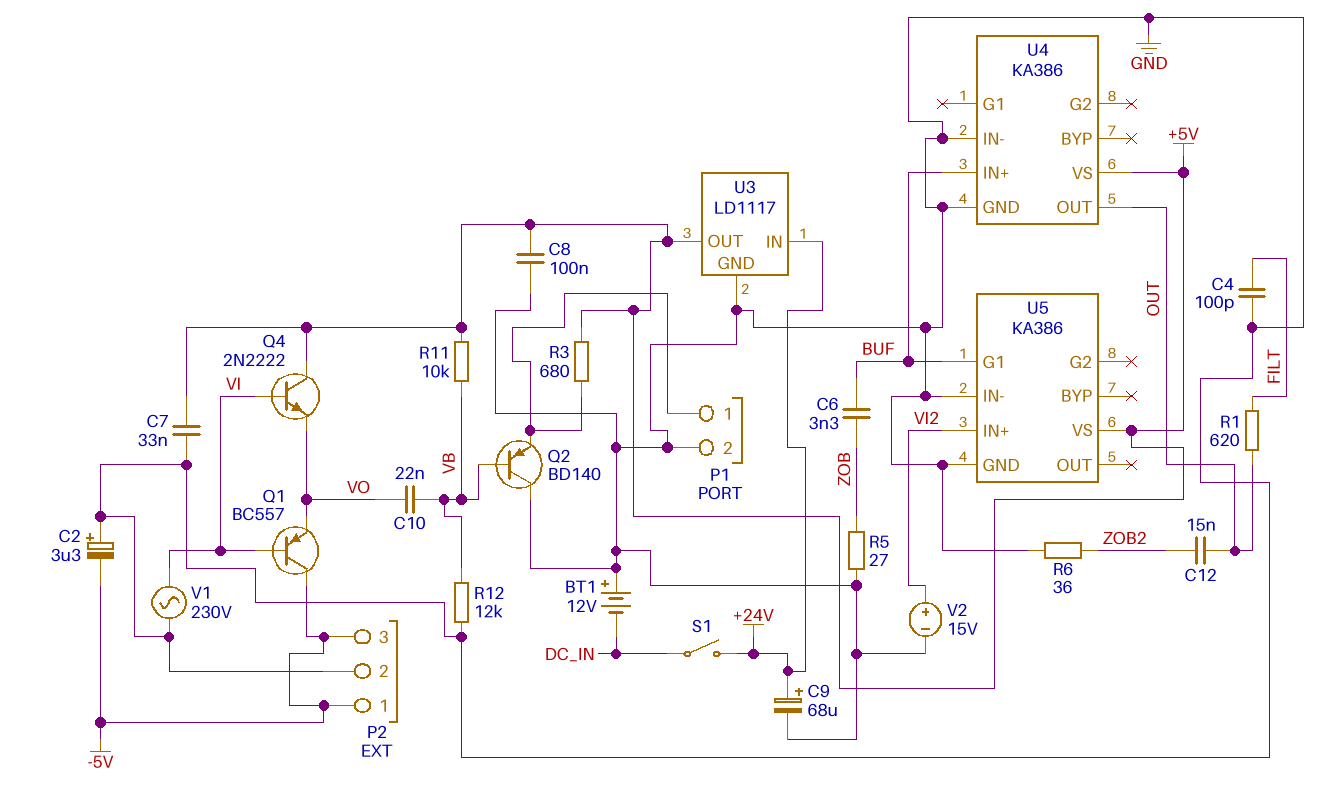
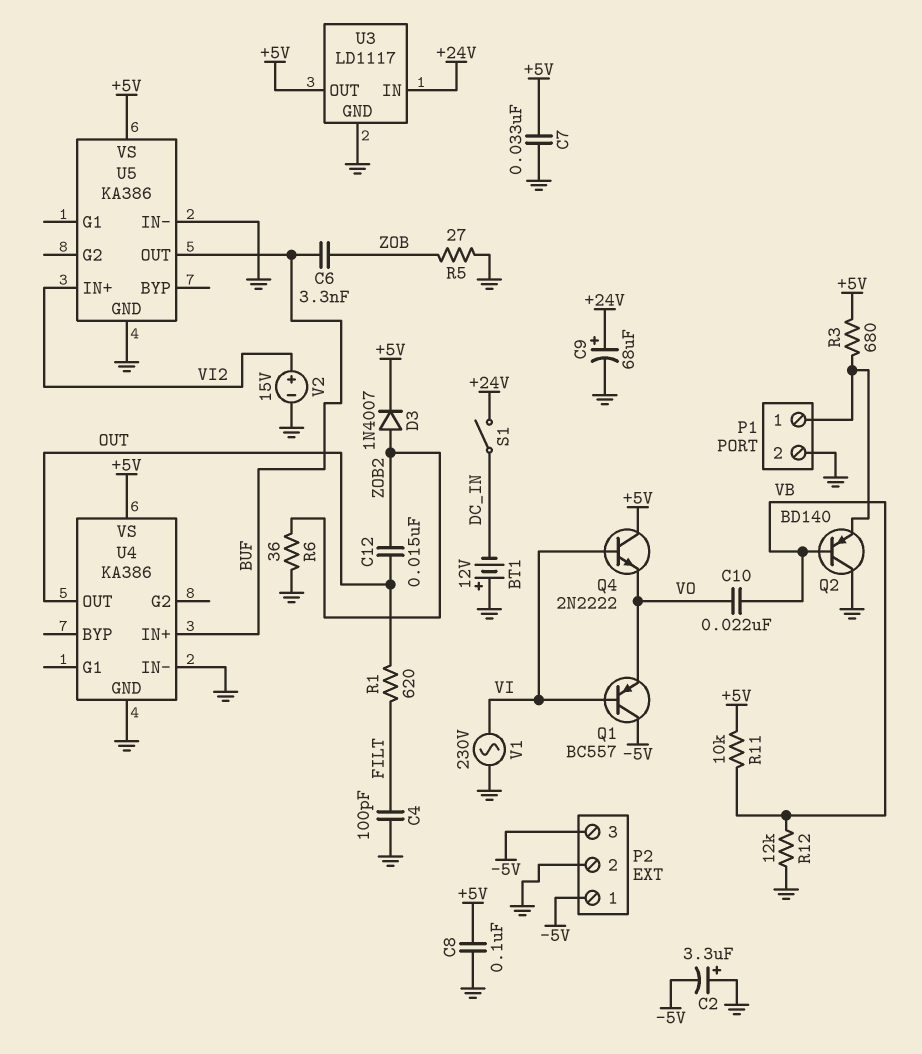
D3: none -> diode 1N4007 (A ZOB2, K +5V)
U5 pin G1: BUF -> none
U5 pin OUT: none -> BUF

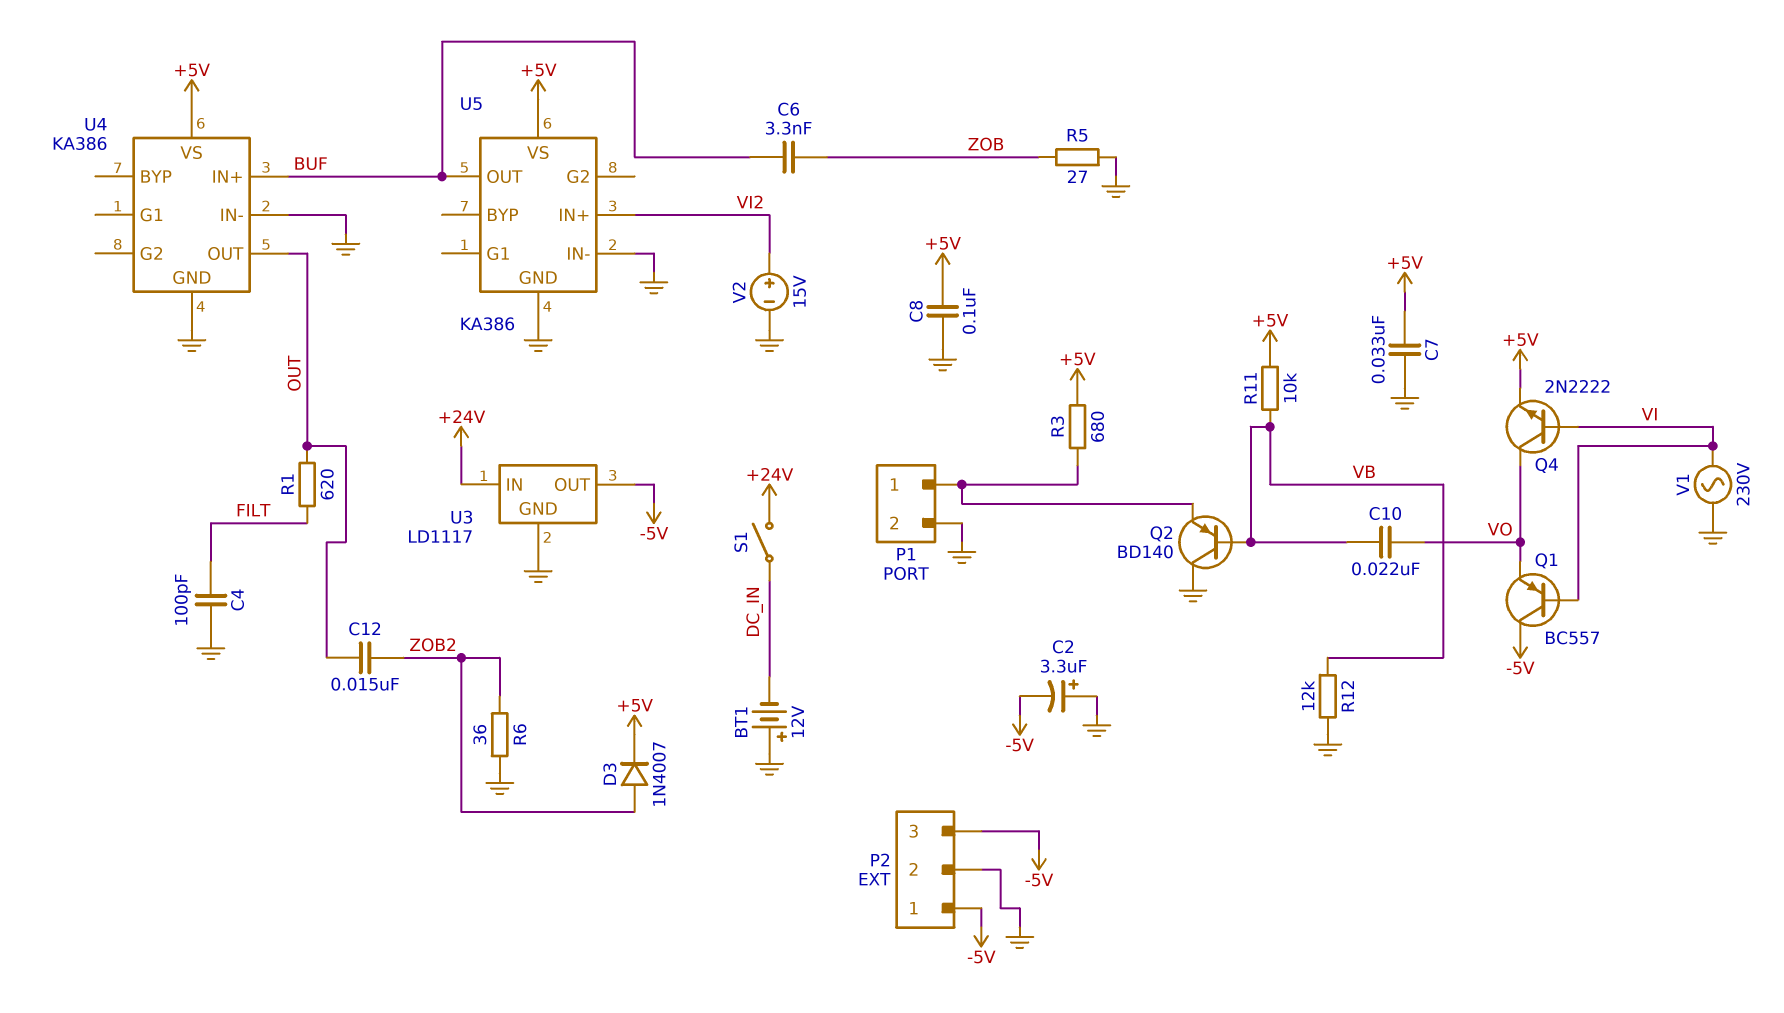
C9: 68uF (plus +24V, minus GND) -> none
Q4: NPN 2N2222 (B VI, C +5V, E VO) -> NPN 2N2222 (B VI, C VO, E +5V)
U3 pin OUT: +5V -> -5V

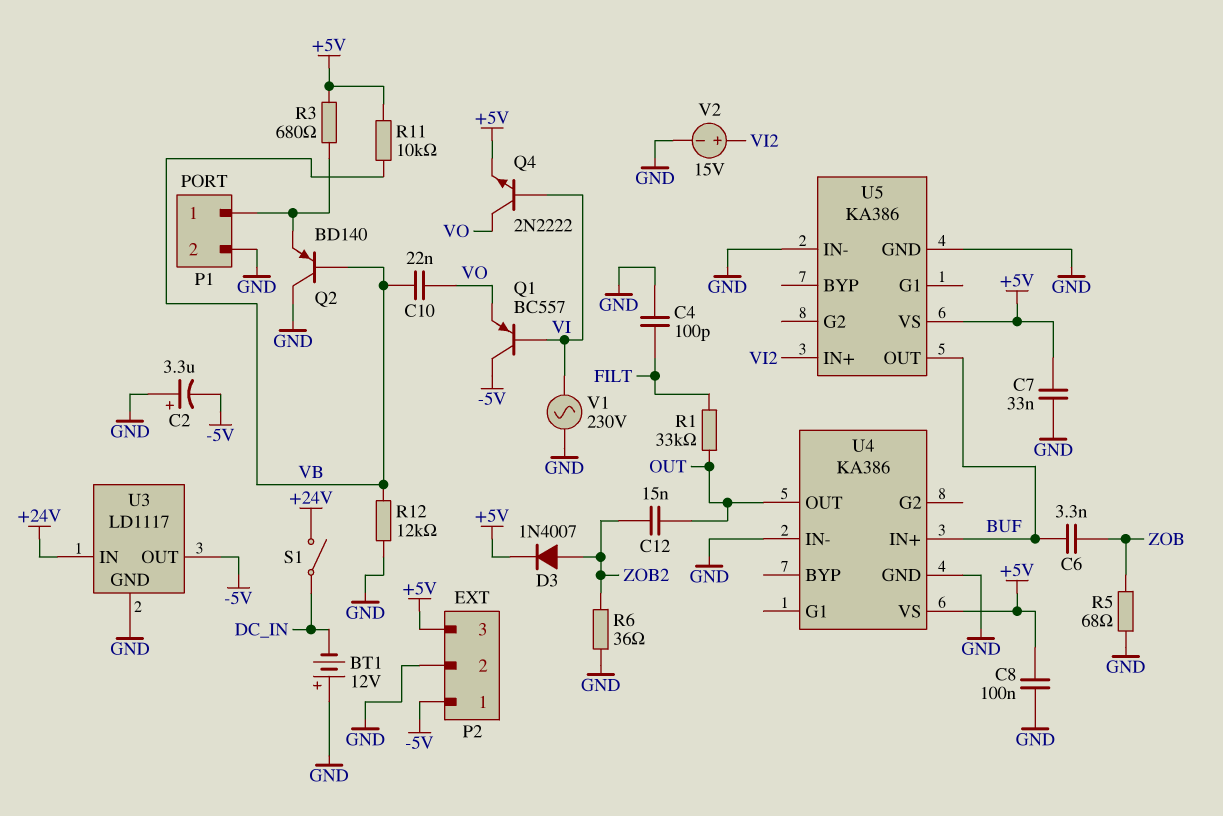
P2 pin 3: -5V -> +5V
R1: 620 (FILT, OUT) -> 33k (FILT, OUT)
R5: 27 (GND, ZOB) -> 68 (GND, ZOB)

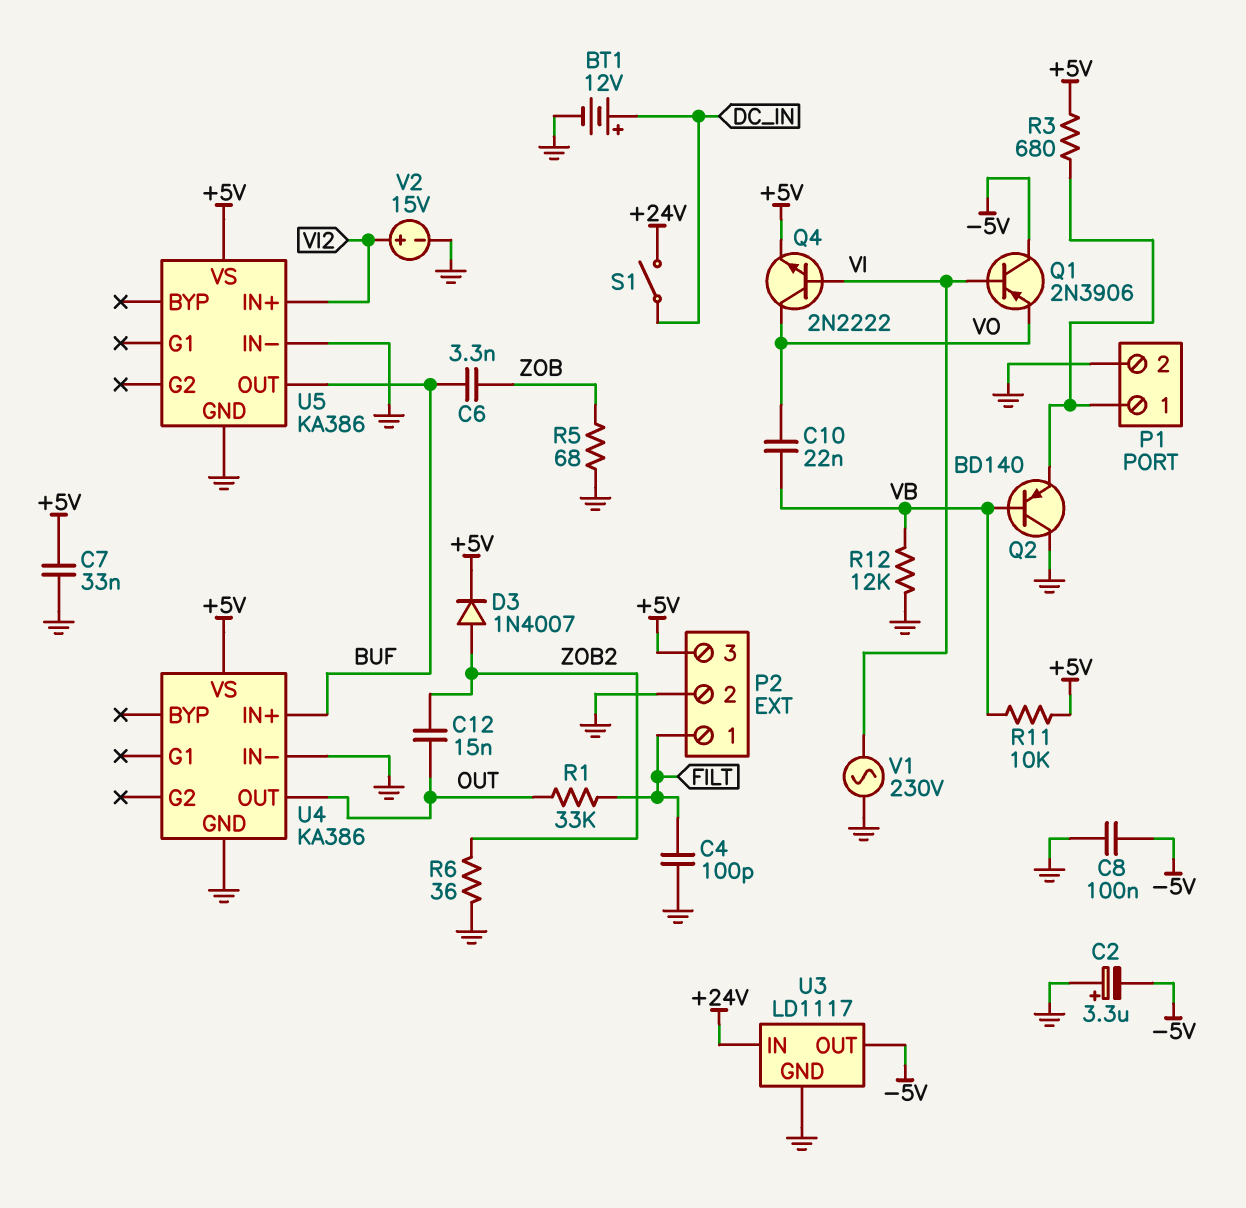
BT1: 12V (plus GND, minus DC_IN) -> 12V (plus DC_IN, minus GND)
C8: 100nF (+5V, GND) -> 100nF (-5V, GND)
P2 pin 1: -5V -> FILT
Q1: PNP BC557 (B VI, C -5V, E VO) -> PNP 2N3906 (B VI, C -5V, E VO)

